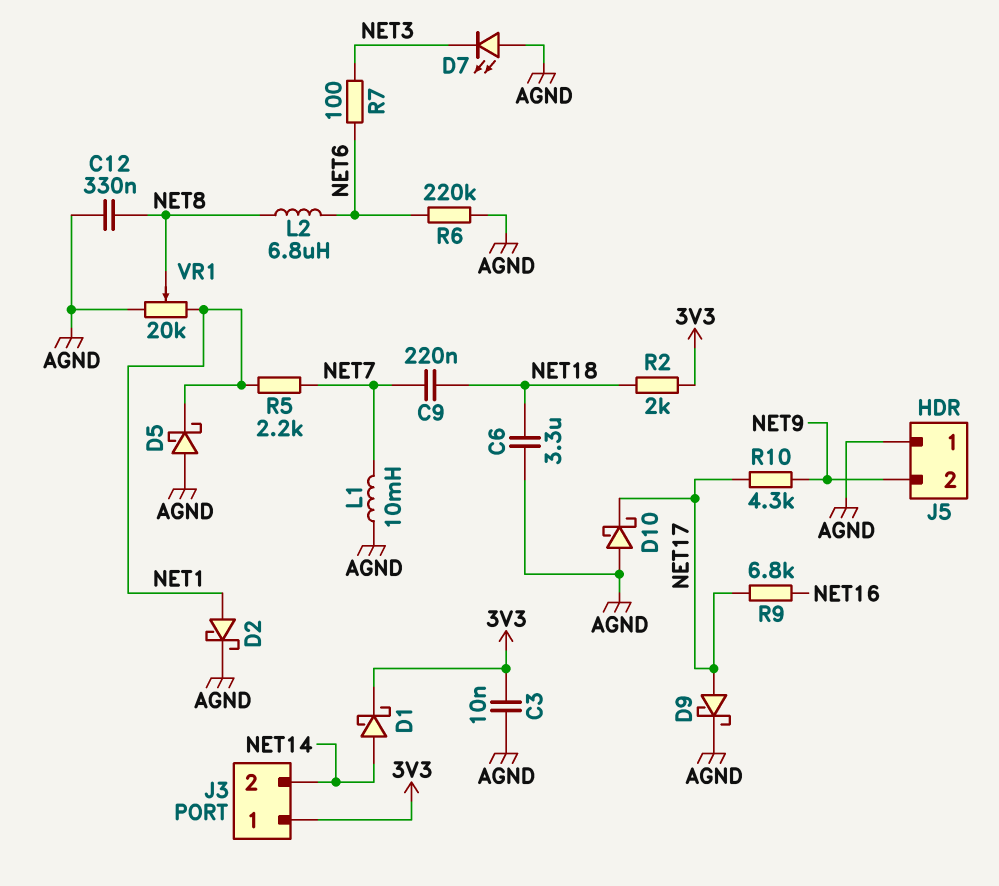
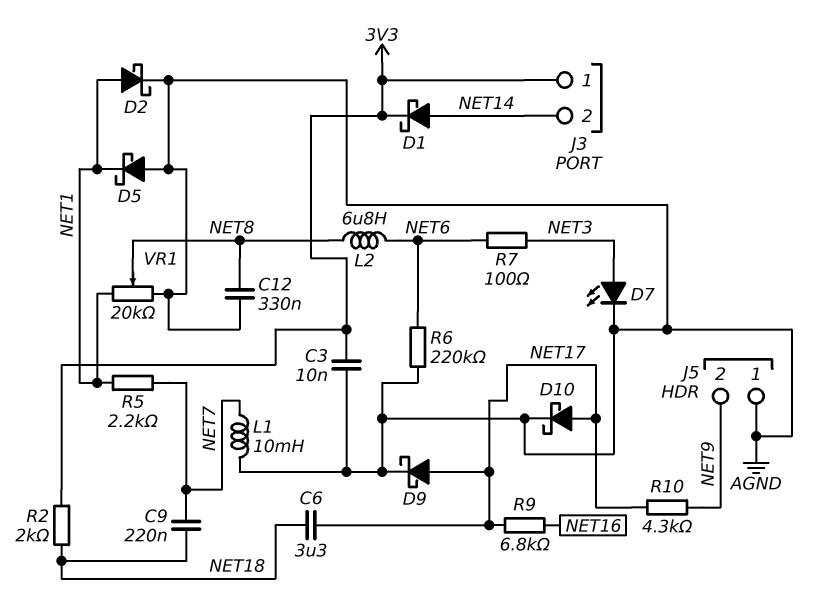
C6: 3.3uF (AGND, NET18) -> 3.3uF (NET17, NET18)
D7: LED (A AGND, K NET3) -> LED (A NET3, K AGND)
D10: schottky (A AGND, K NET17) -> schottky (A NET17, K AGND)

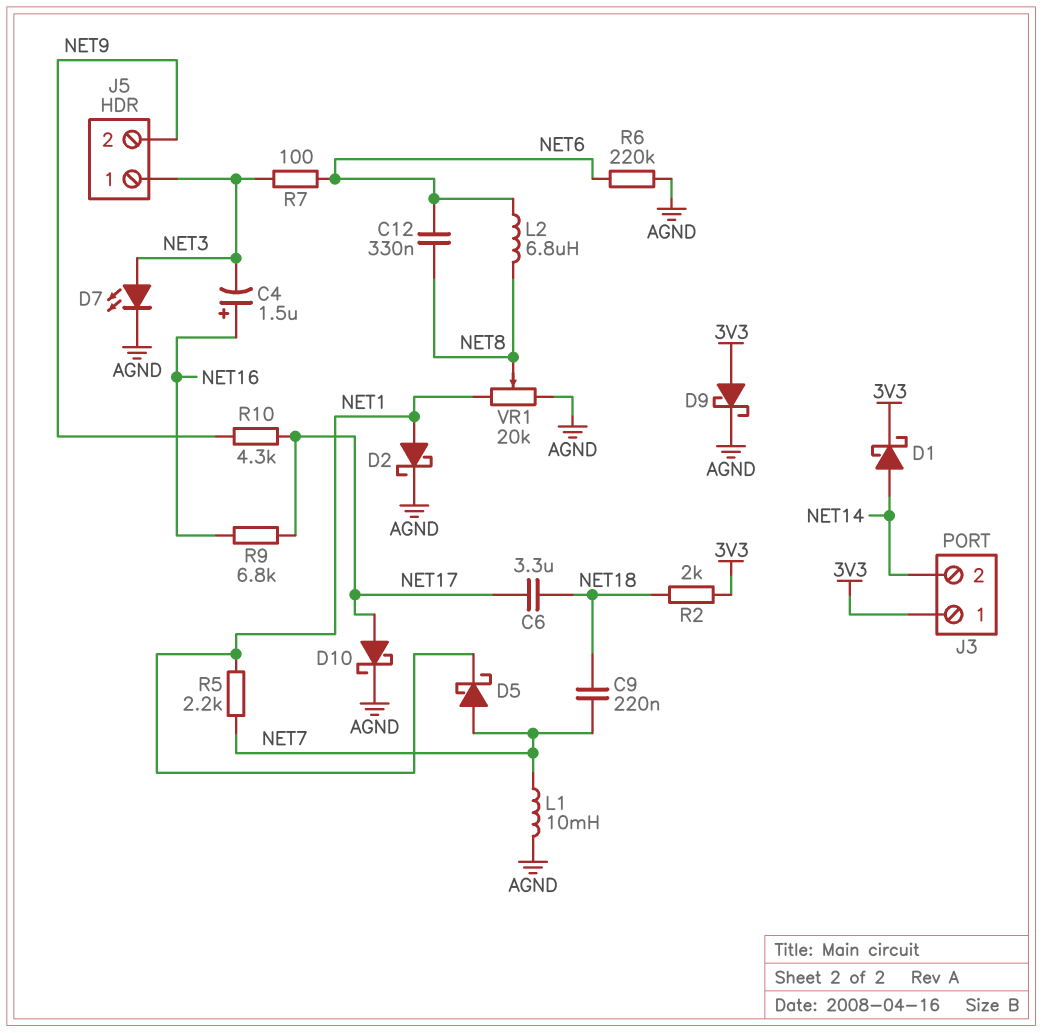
C3: 10nF (3V3, AGND) -> none
C4: none -> 1.5uF (plus NET16, minus NET3)
C12: 330nF (AGND, NET8) -> 330nF (NET6, NET8)
D5: schottky (A AGND, K NET1) -> schottky (A NET7, K NET1)
D9: schottky (A NET17, K AGND) -> schottky (A 3V3, K AGND)
J5 pin 1: AGND -> NET3

